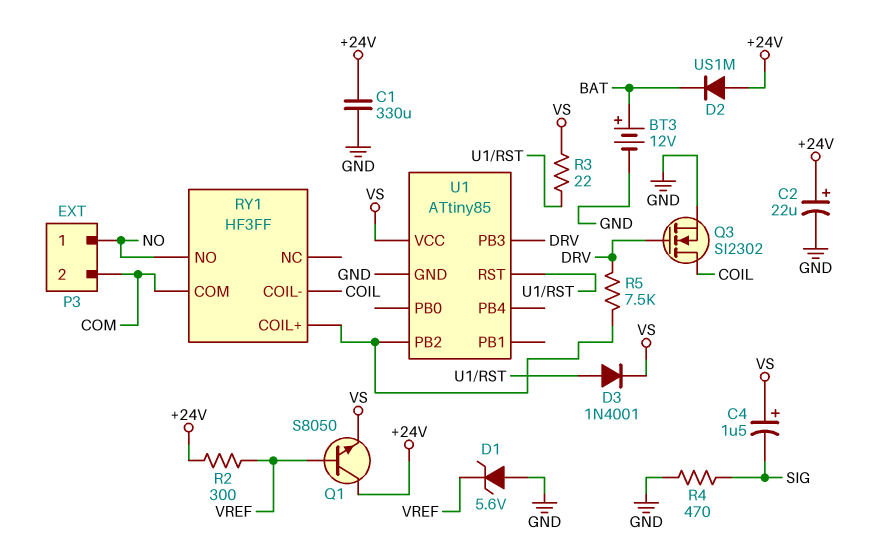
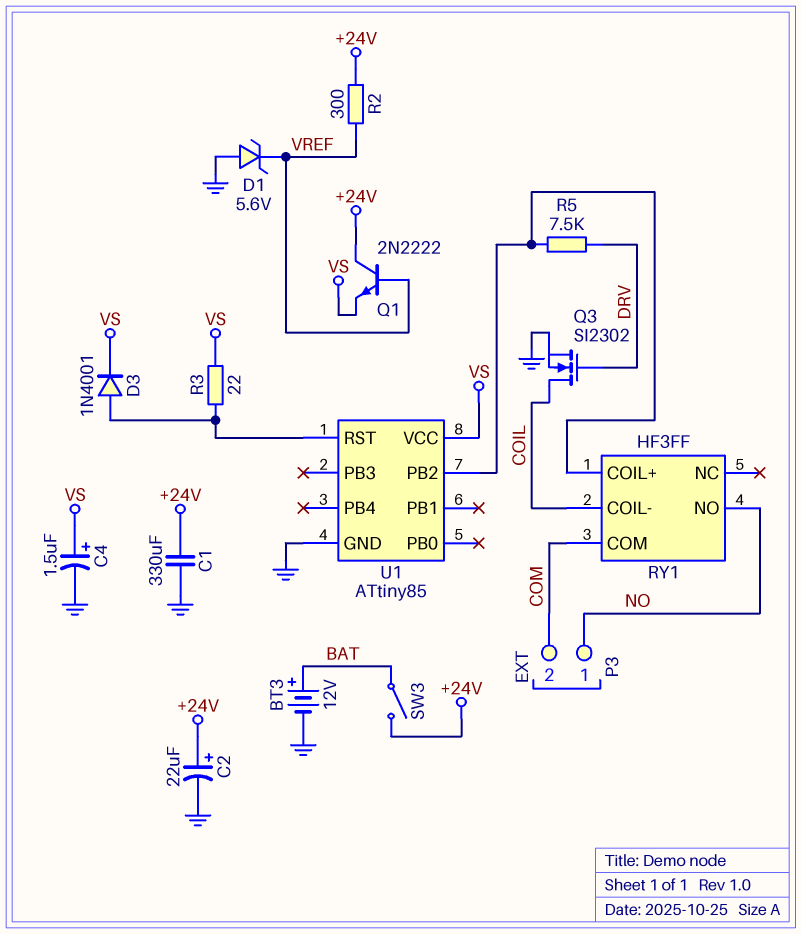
C4: 1.5uF (plus VS, minus SIG) -> 1.5uF (plus VS, minus GND)
D2: diode US1M (A +24V, K BAT) -> none
Q1: NPN S8050 (B VREF, C +24V, E VS) -> NPN 2N2222 (B VREF, C +24V, E VS)
R4: 470 (GND, SIG) -> none
SW3: none -> switch (+24V, BAT)
U1 pin PB3: DRV -> none

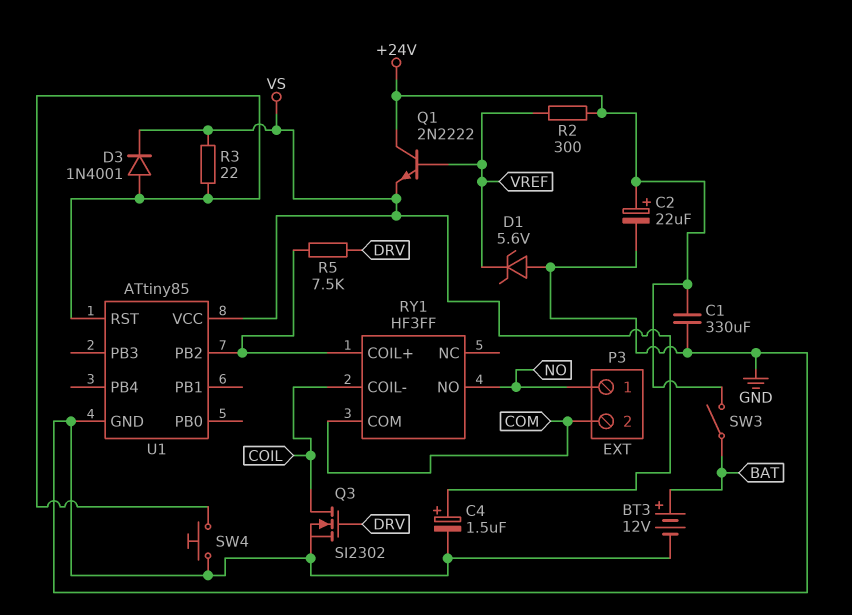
SW4: none -> button (GND, U1/RST)

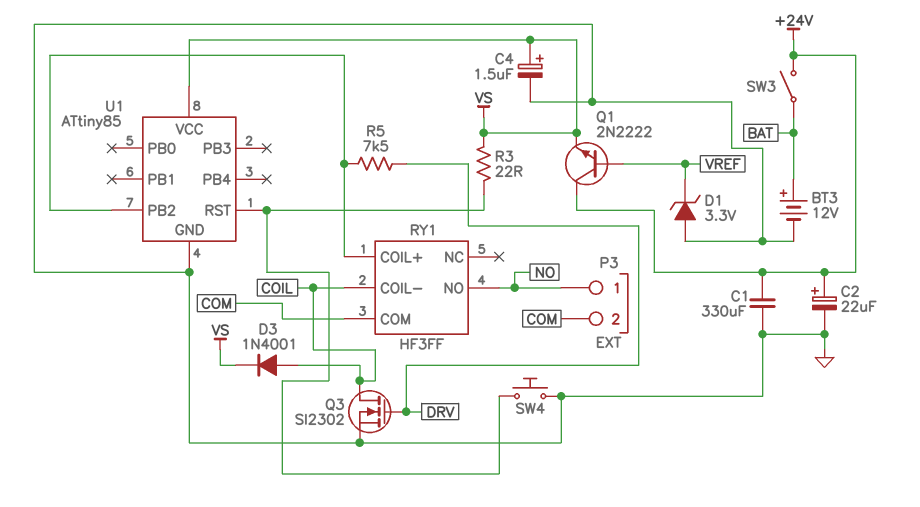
D1: zener 5.6V (A GND, K VREF) -> zener 3.3V (A GND, K VREF)
D3: diode 1N4001 (A U1/RST, K VS) -> diode 1N4001 (A COIL, K VS)
R2: 300 (+24V, VREF) -> none

